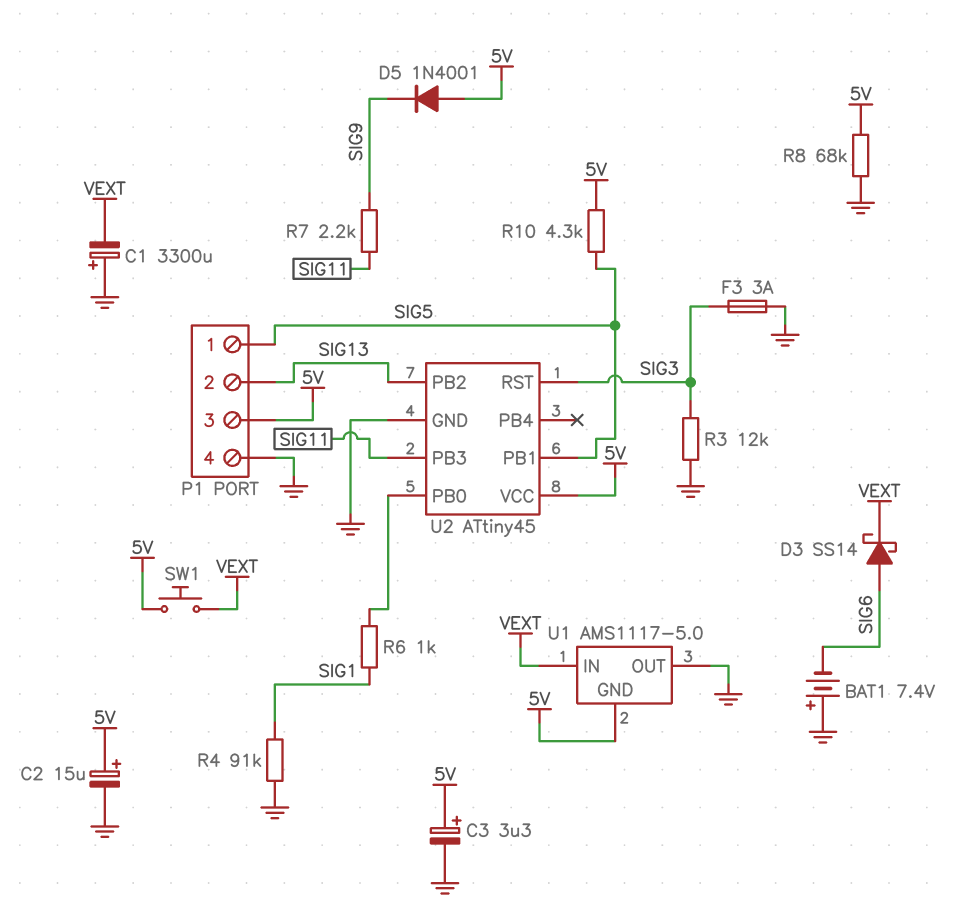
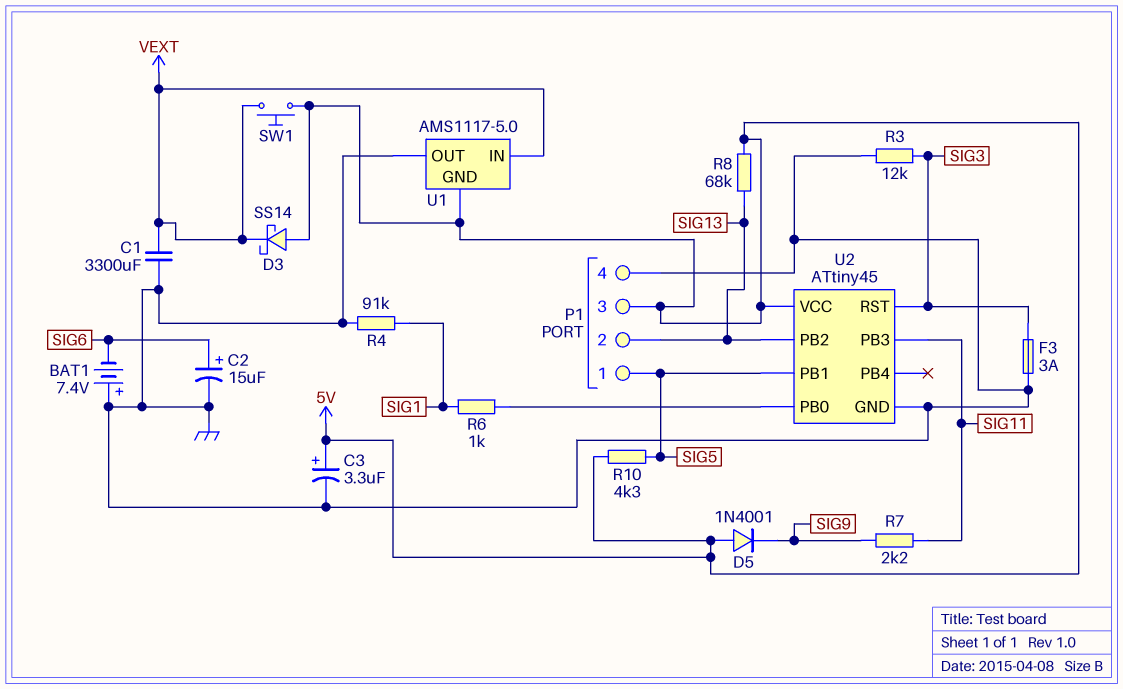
C1: 3300uF (plus GND, minus VEXT) -> 3300uF (GND, VEXT)
C2: 15uF (plus 5V, minus GND) -> 15uF (plus SIG6, minus GND)
D3: schottky SS14 (A SIG6, K VEXT) -> schottky SS14 (A 5V, K VEXT)
R8: 68k (5V, GND) -> 68k (5V, SIG13)

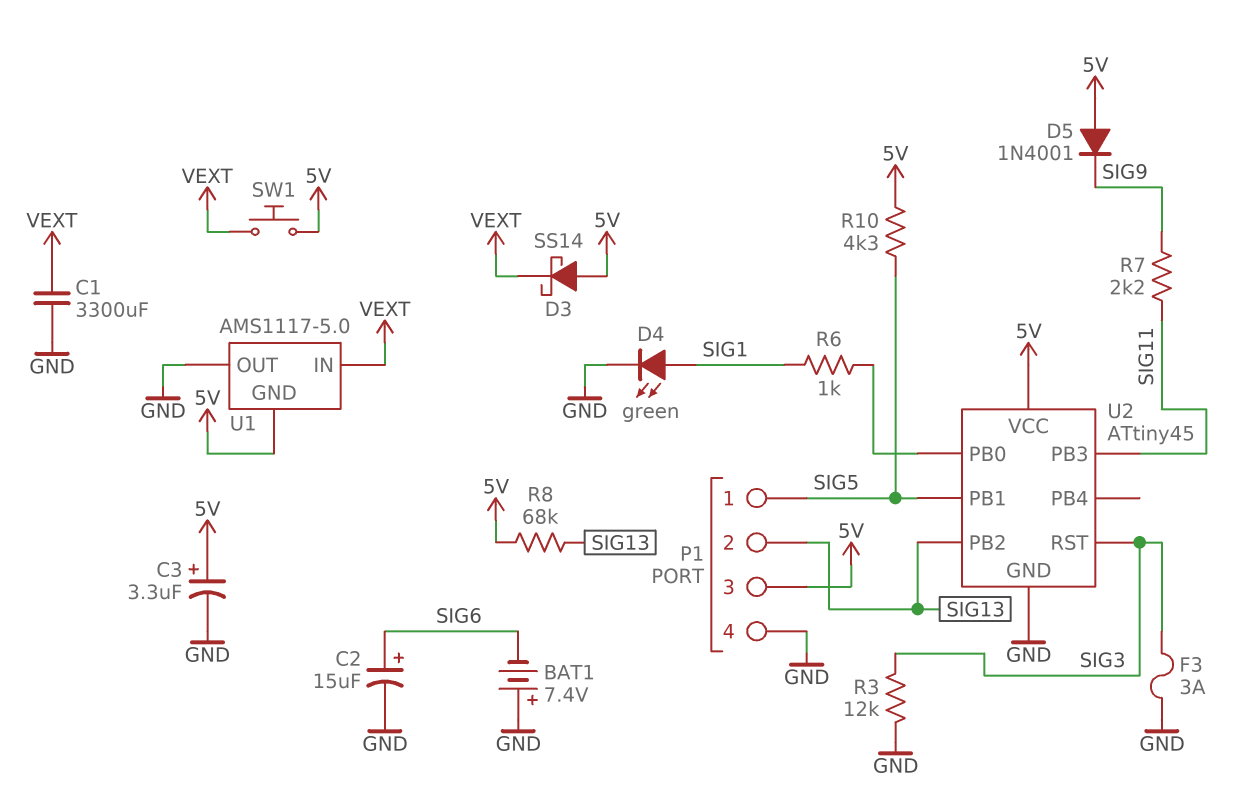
D4: none -> LED green (A SIG1, K GND)
R4: 91k (GND, SIG1) -> none

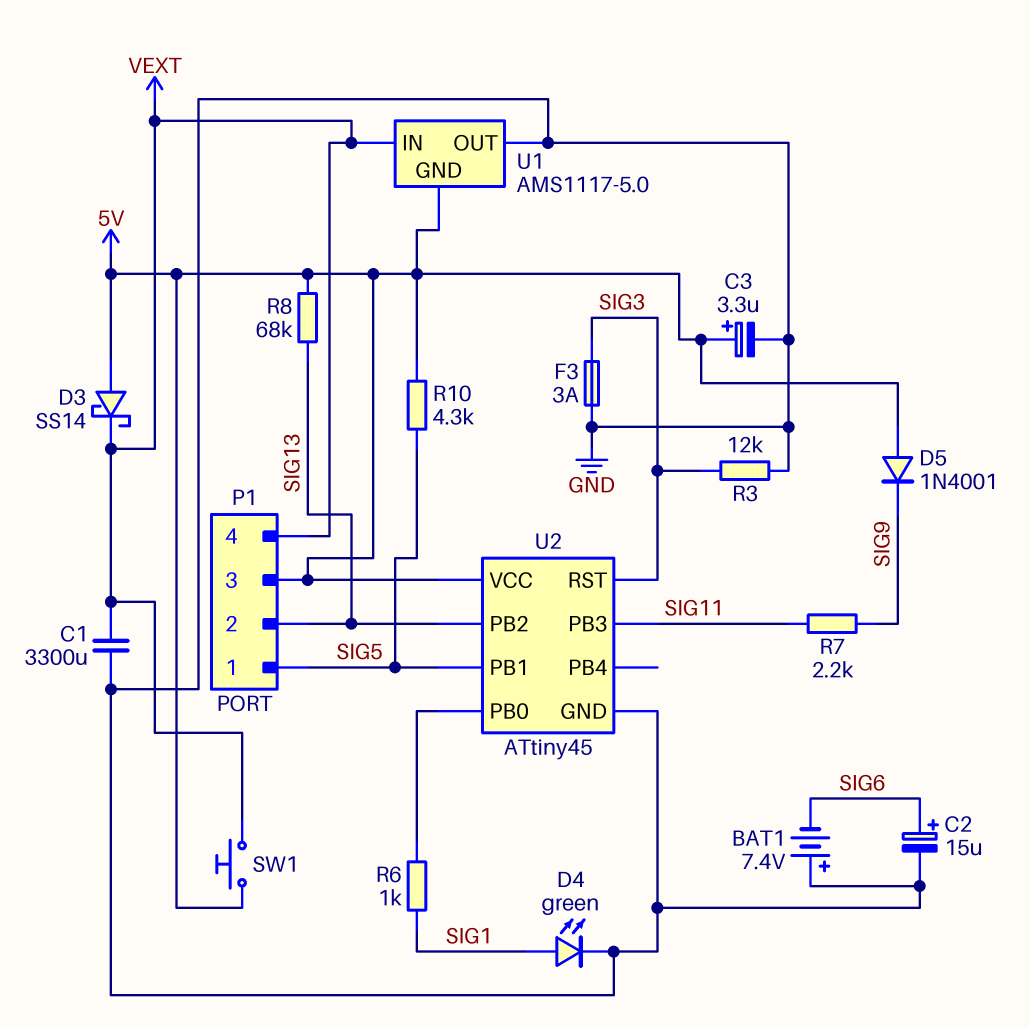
P1 pin 4: GND -> VEXT

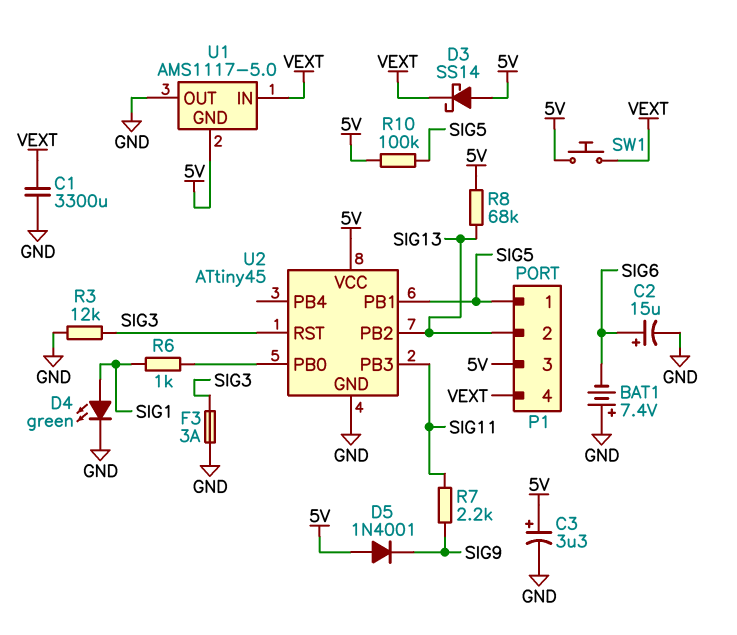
R10: 4.3k (5V, SIG5) -> 100k (5V, SIG5)

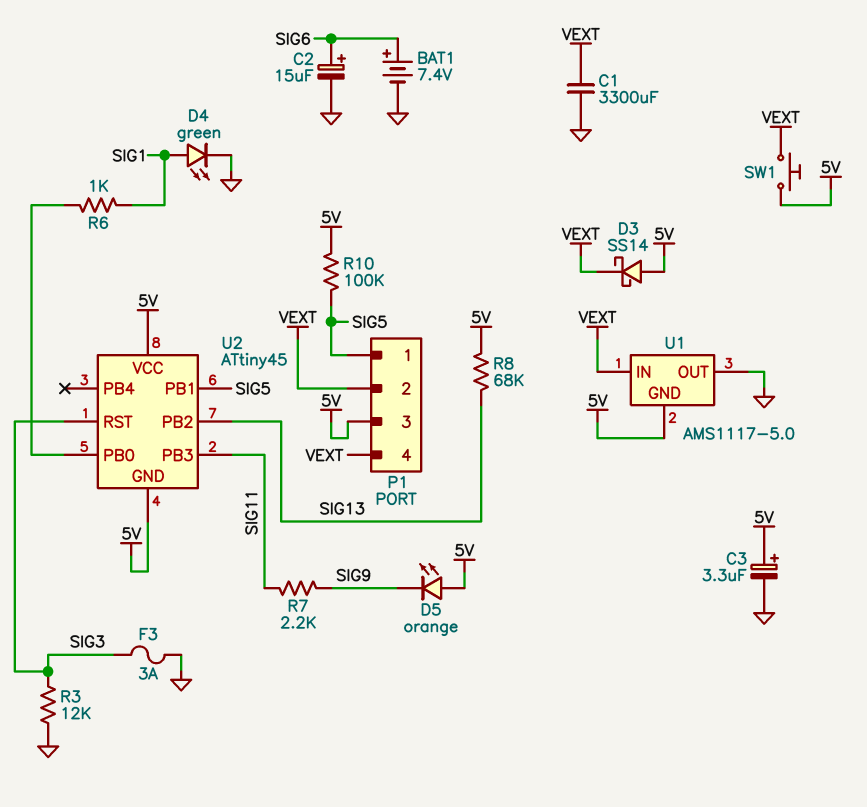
BAT1: 7.4V (plus GND, minus SIG6) -> 7.4V (plus SIG6, minus GND)
D5: diode 1N4001 (A 5V, K SIG9) -> LED orange (A 5V, K SIG9)
P1 pin 2: SIG13 -> VEXT
U2 pin GND: GND -> 5V

